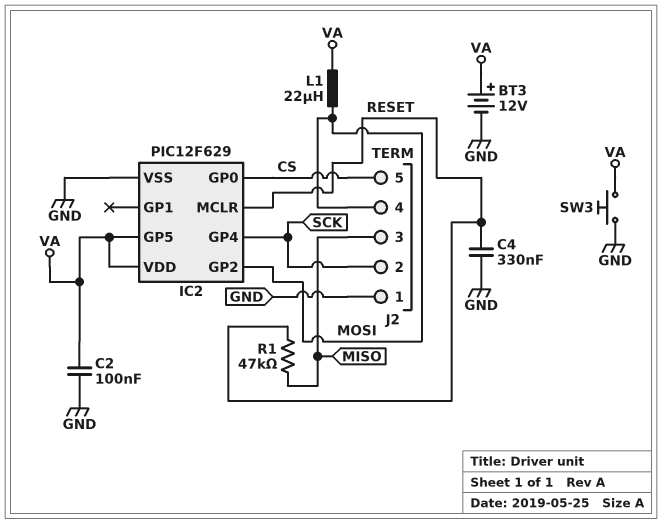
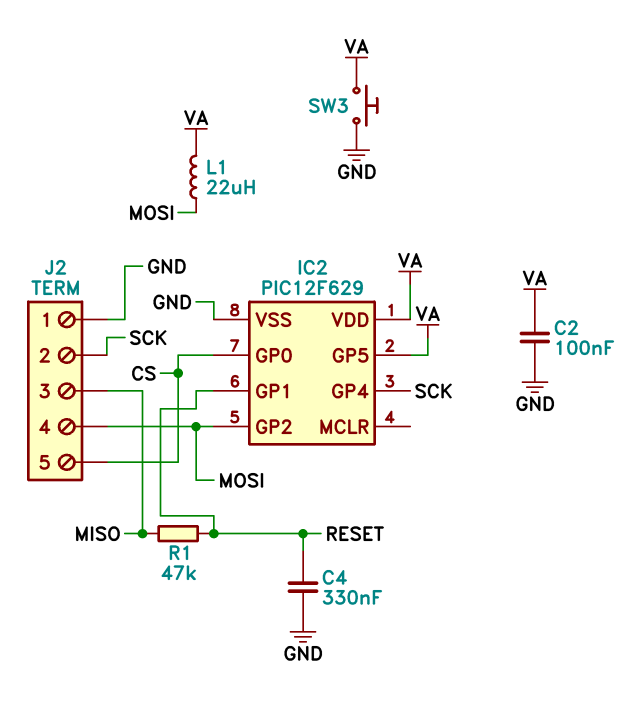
BT3: 12V (plus VA, minus GND) -> none
IC2 pin GP1: none -> RESET
IC2 pin MCLR: RESET -> none

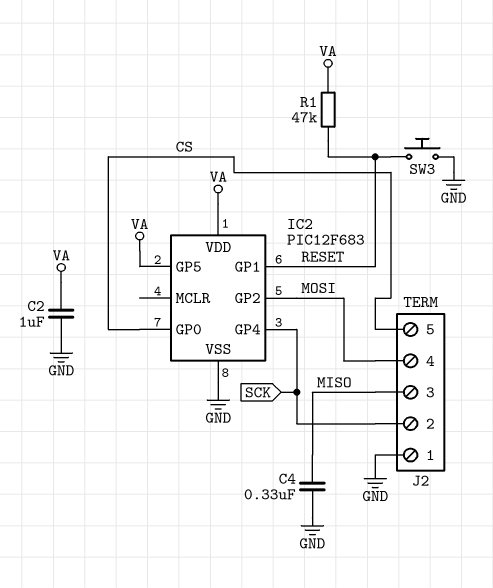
C2: 100nF (GND, VA) -> 1uF (GND, VA)
C4: 330nF (GND, RESET) -> 330nF (GND, MISO)
IC2: PIC12F629 -> PIC12F683
L1: 22uH (MOSI, VA) -> none
R1: 47k (MISO, RESET) -> 47k (RESET, VA)
SW3: button (GND, VA) -> button (GND, RESET)

